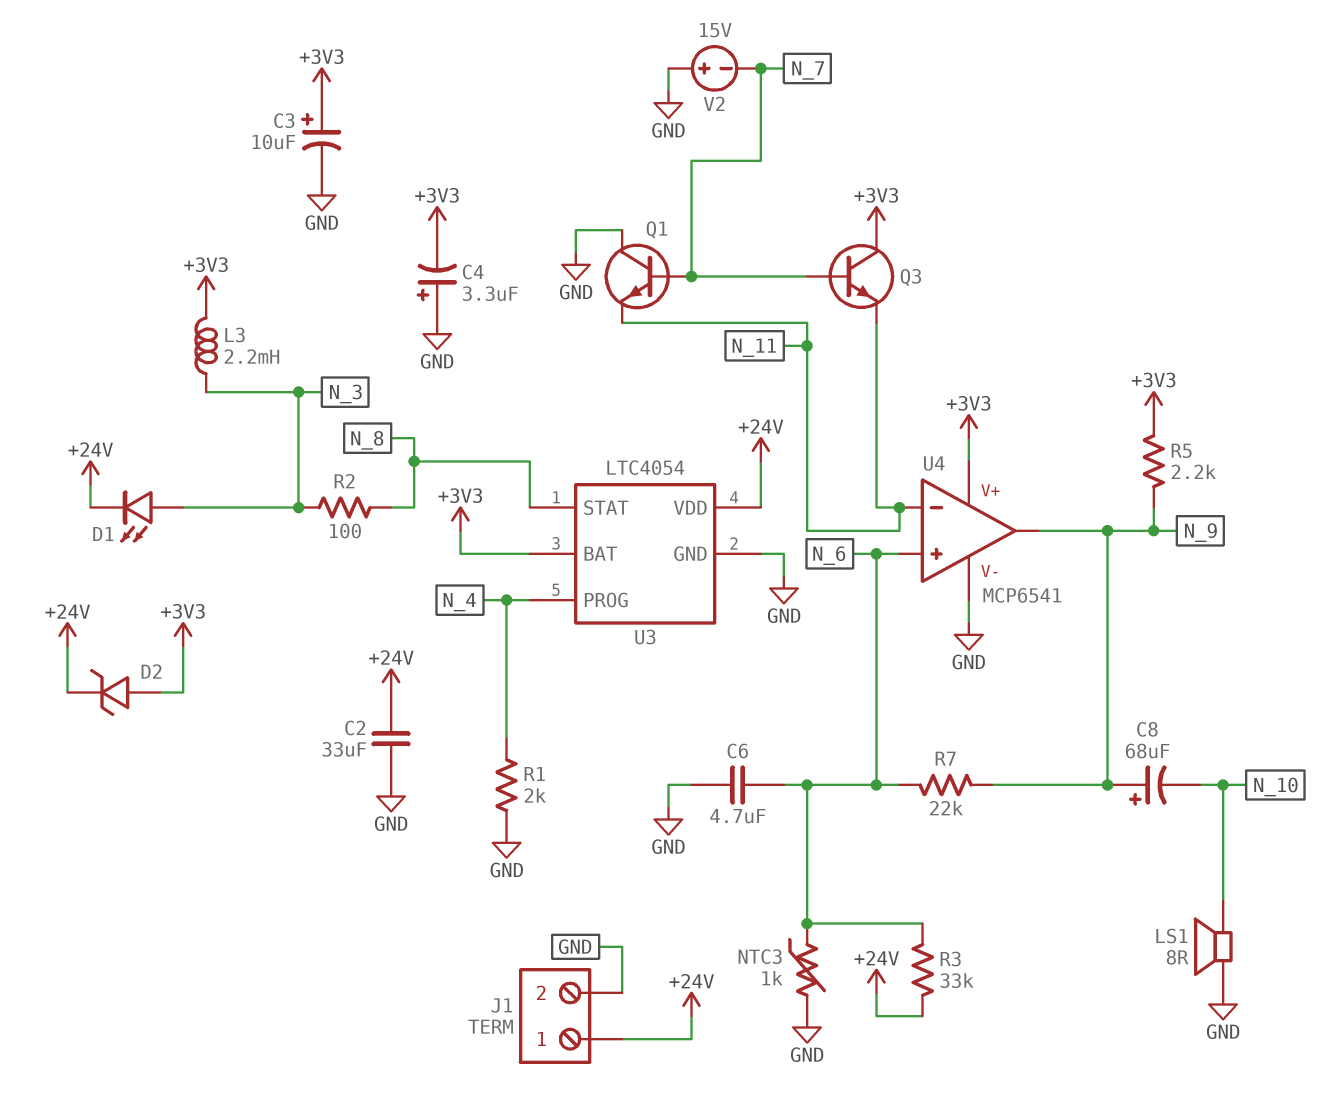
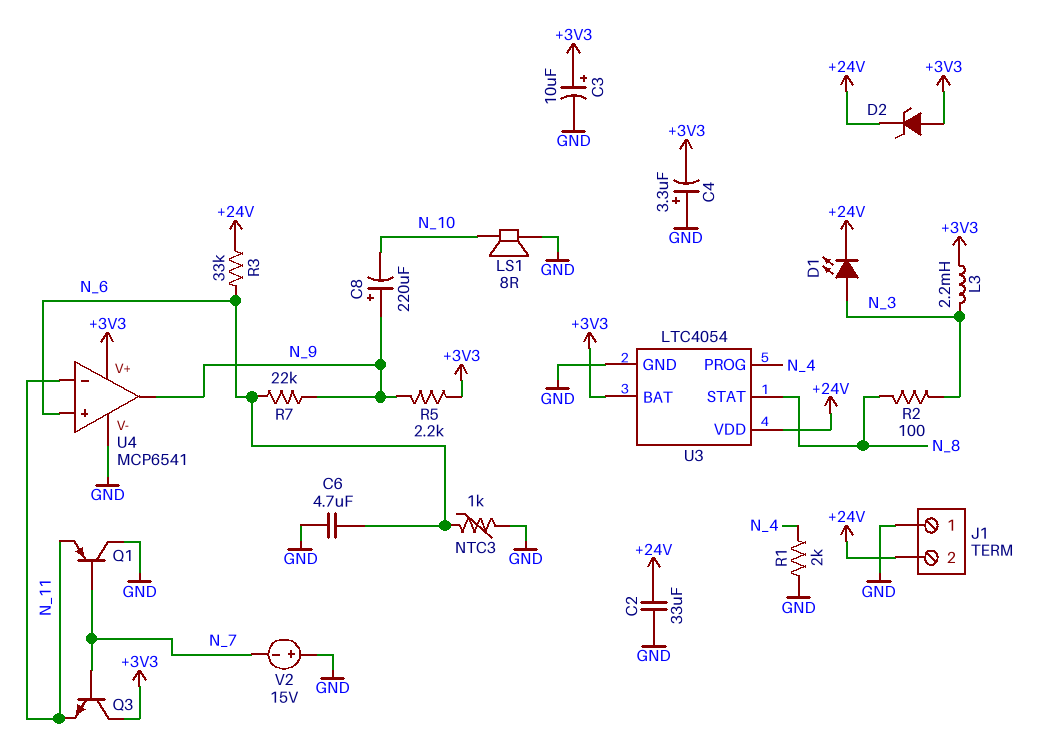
C8: 68uF (plus N_9, minus N_10) -> 220uF (plus N_9, minus N_10)
J1 pin 1: +24V -> GND
J1 pin 2: GND -> +24V
Q1: NPN (B N_7, C GND, E N_11) -> PNP (B N_7, C GND, E N_11)

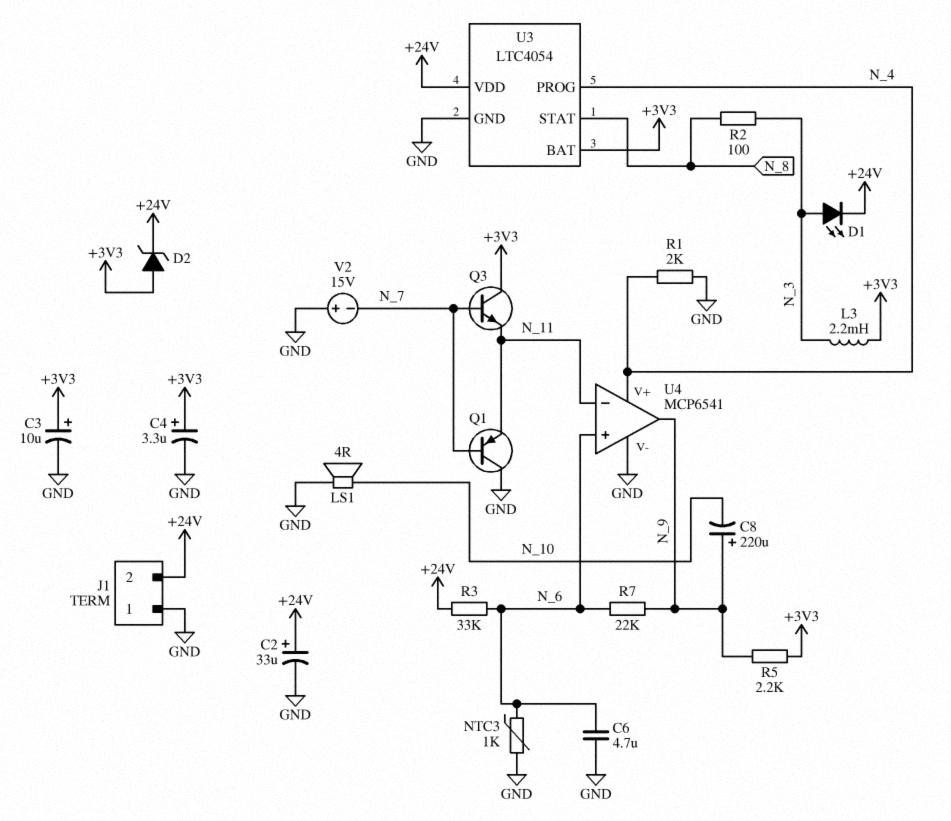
C2: 33uF (+24V, GND) -> 33uF (plus +24V, minus GND)
C4: 3.3uF (plus GND, minus +3V3) -> 3.3uF (plus +3V3, minus GND)
LS1: speaker 8R (GND, N_10) -> speaker 4R (GND, N_10)
U4 pin V+: +3V3 -> N_4

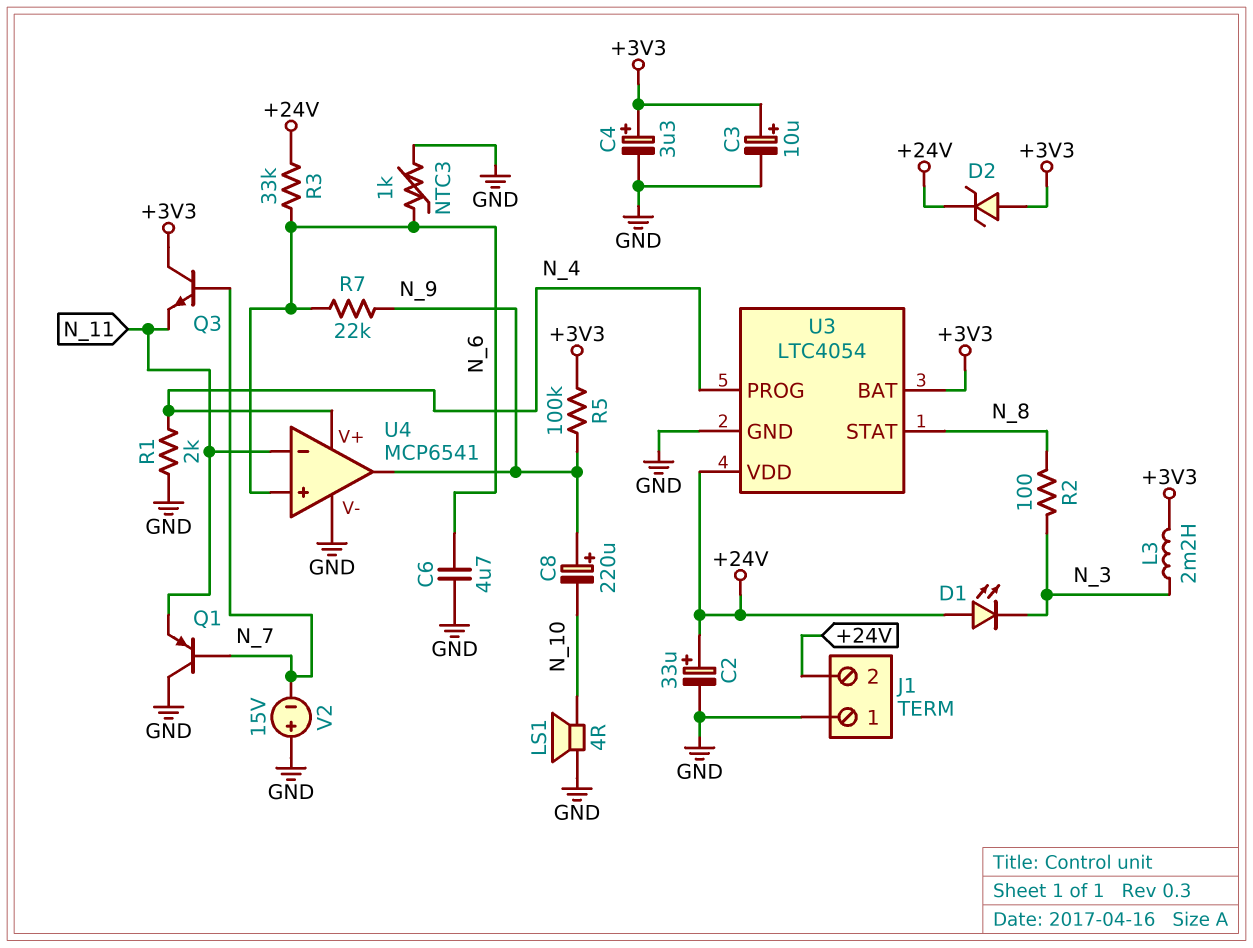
D1: LED (A N_3, K +24V) -> LED (A +24V, K N_3)
R5: 2.2k (+3V3, N_9) -> 100k (+3V3, N_9)

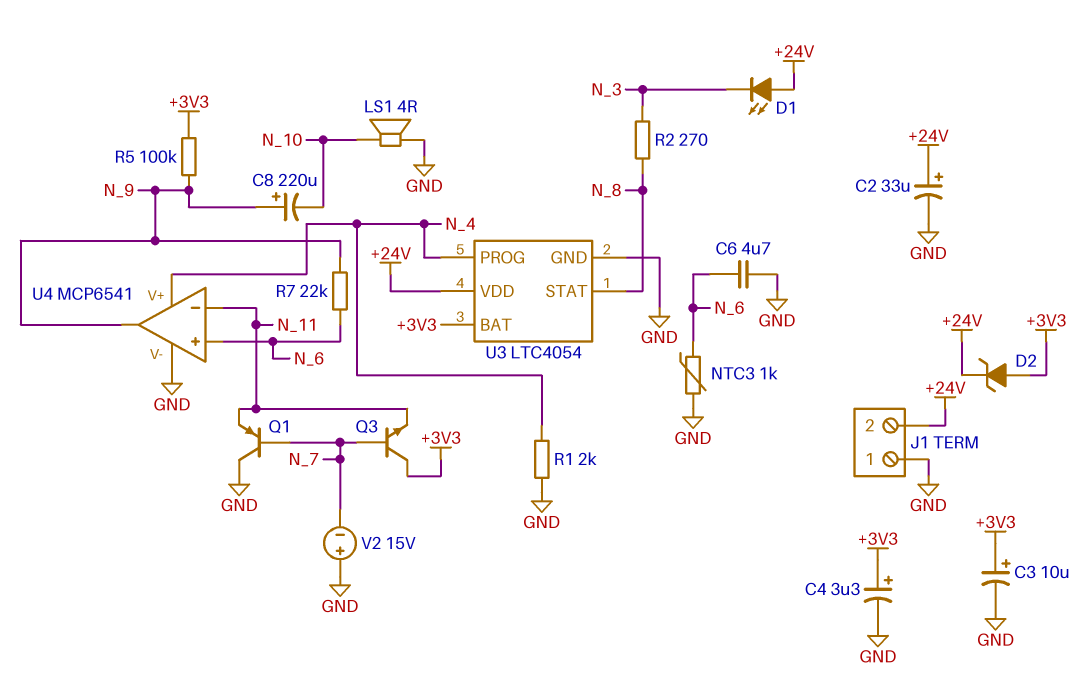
L3: 2.2mH (+3V3, N_3) -> none
R2: 100 (N_3, N_8) -> 270 (N_3, N_8)
R3: 33k (+24V, N_6) -> none

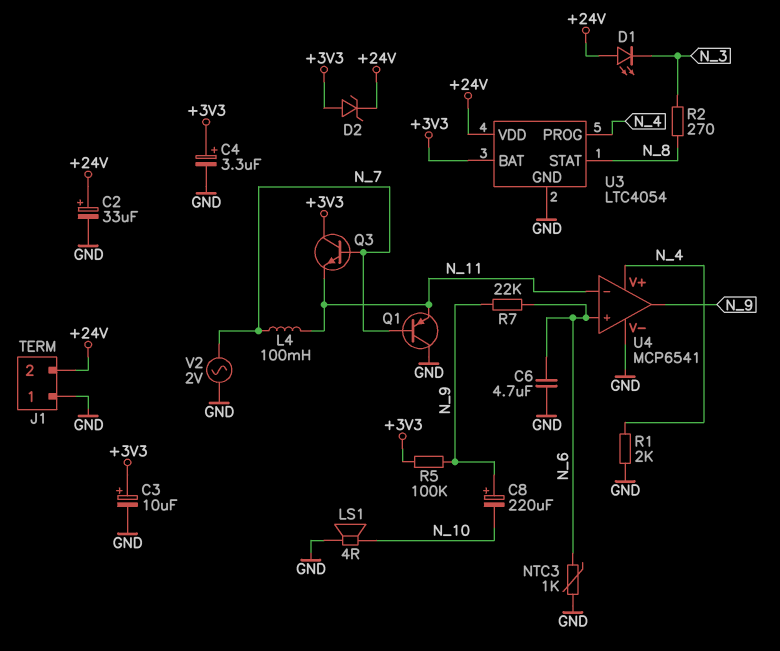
L4: none -> 100mH (N_7, N_11)
V2: 15V (plus GND, minus N_7) -> AC 2V (GND, N_7)

